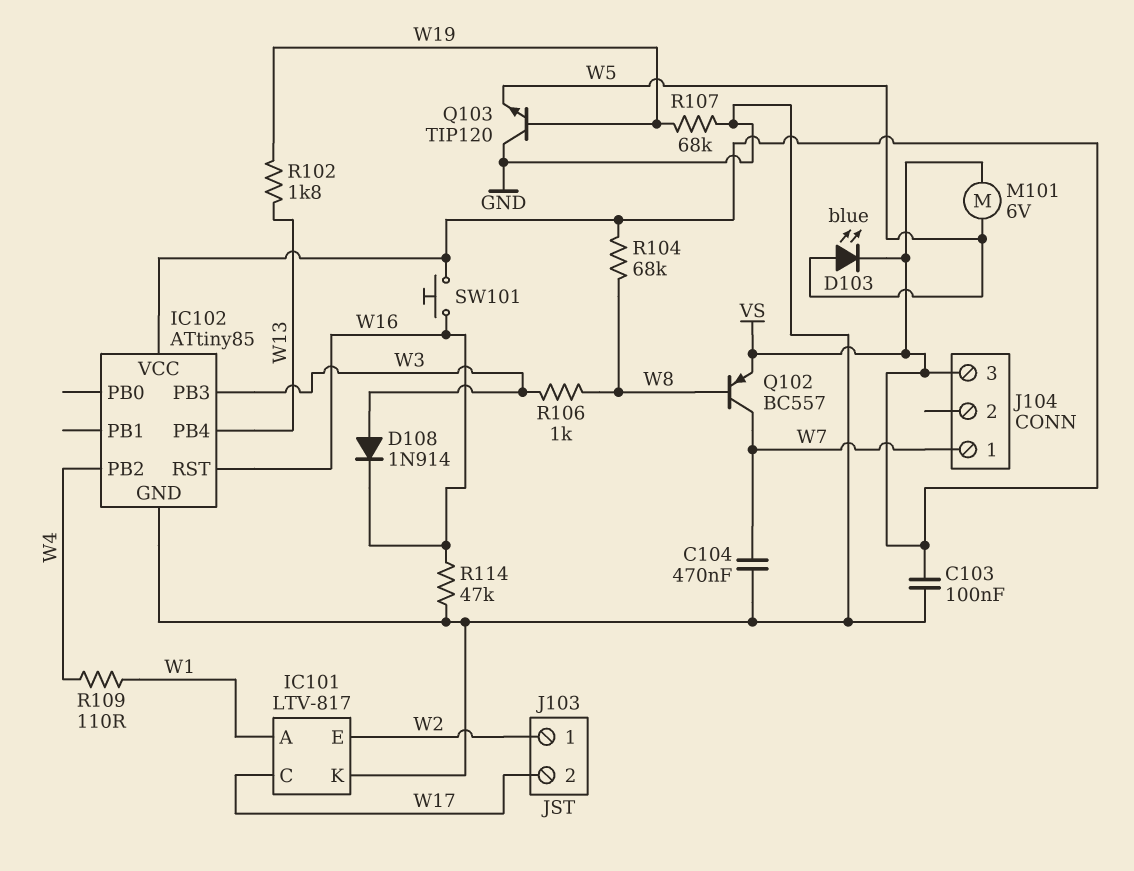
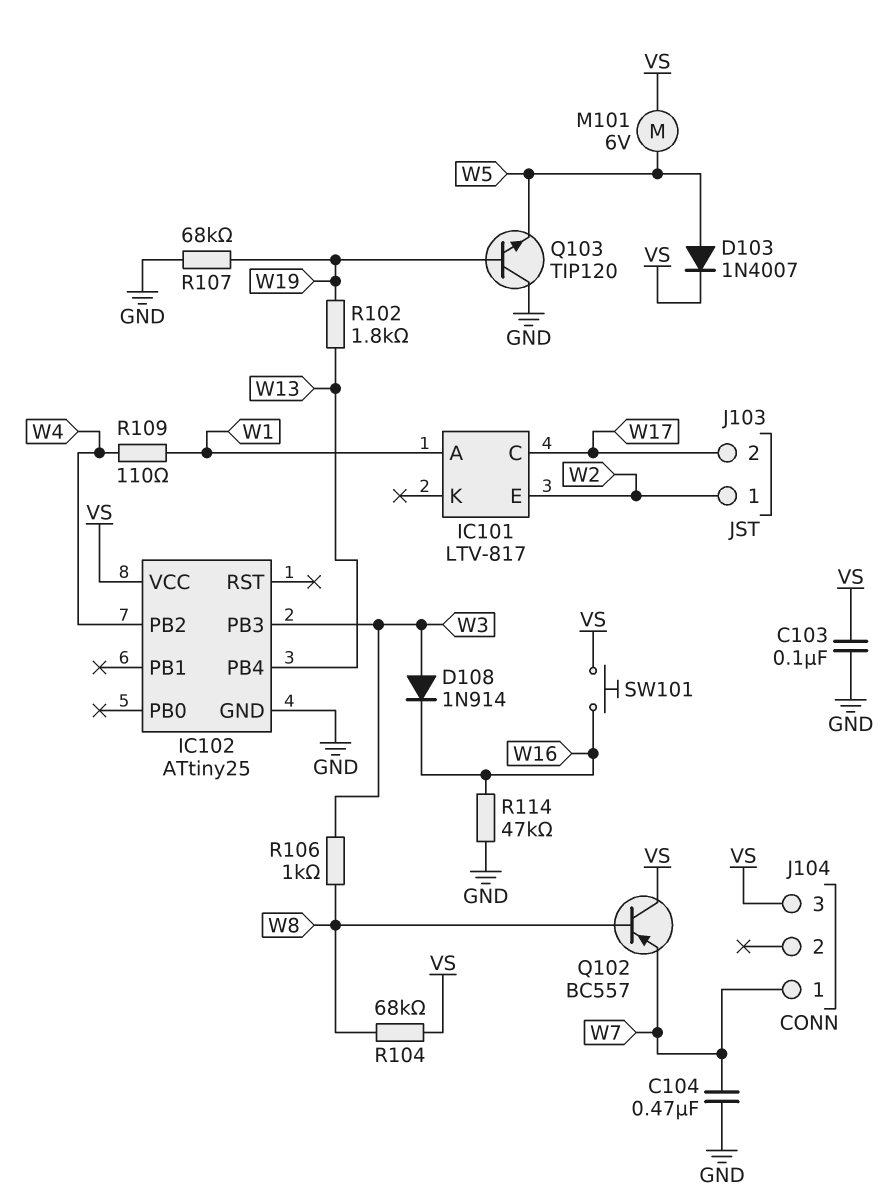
D103: LED blue (A W5, K VS) -> diode 1N4007 (A W5, K VS)
IC101 pin K: GND -> none
IC102: ATtiny85 -> ATtiny25
IC102 pin RST: W16 -> none
Q102: PNP BC557 (B W8, C W7, E VS) -> PNP BC557 (B W8, C VS, E W7)

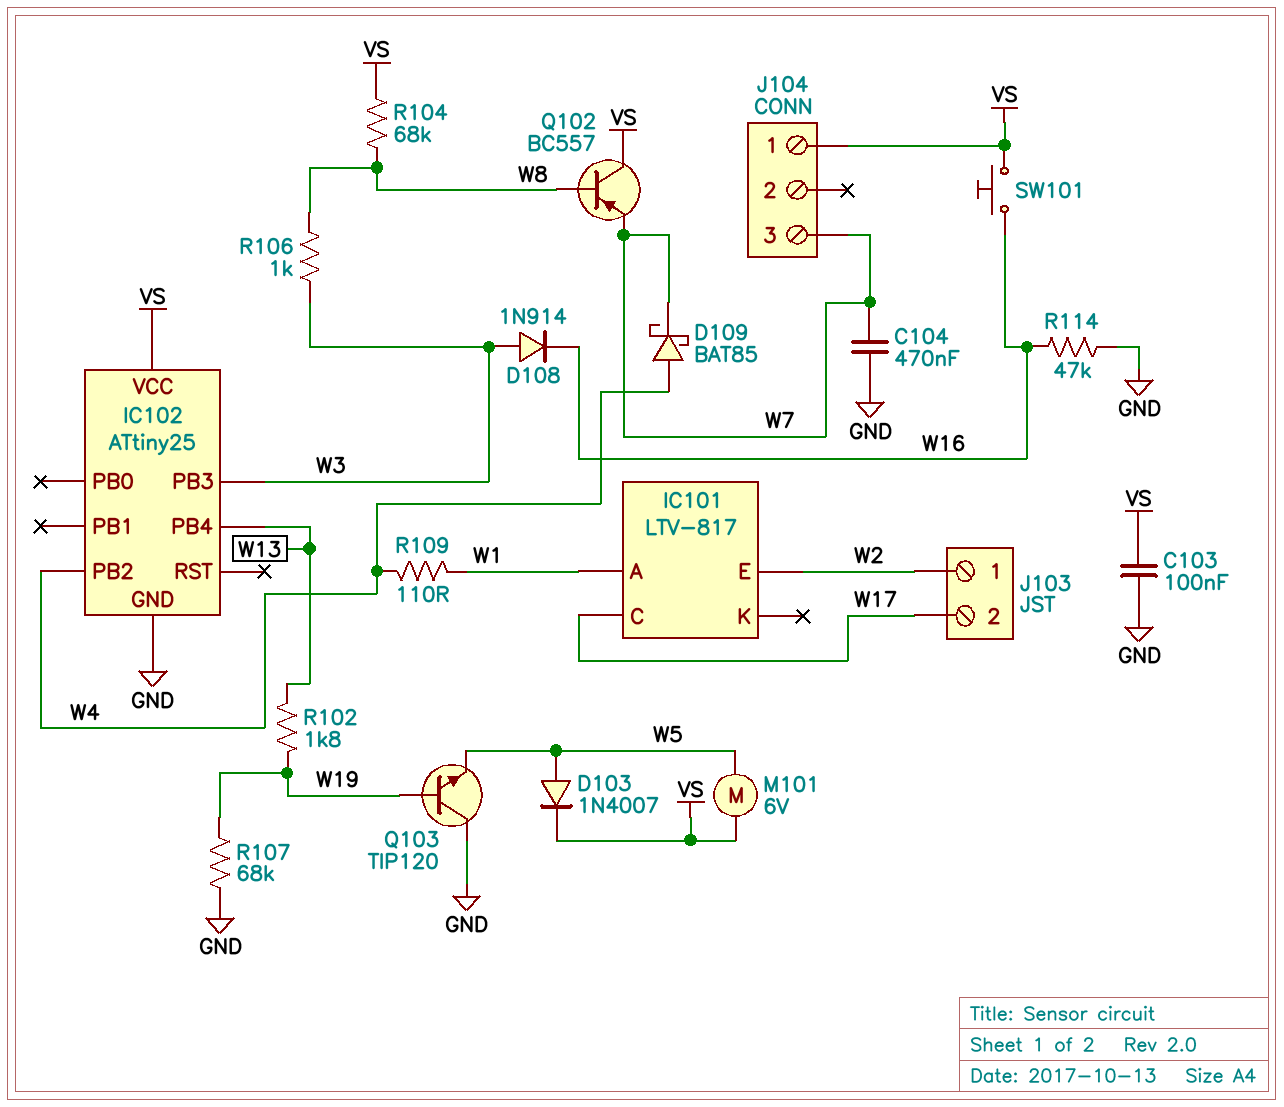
D109: none -> schottky BAT85 (A W4, K W7)
J104 pin 1: W7 -> VS
J104 pin 3: VS -> W7

